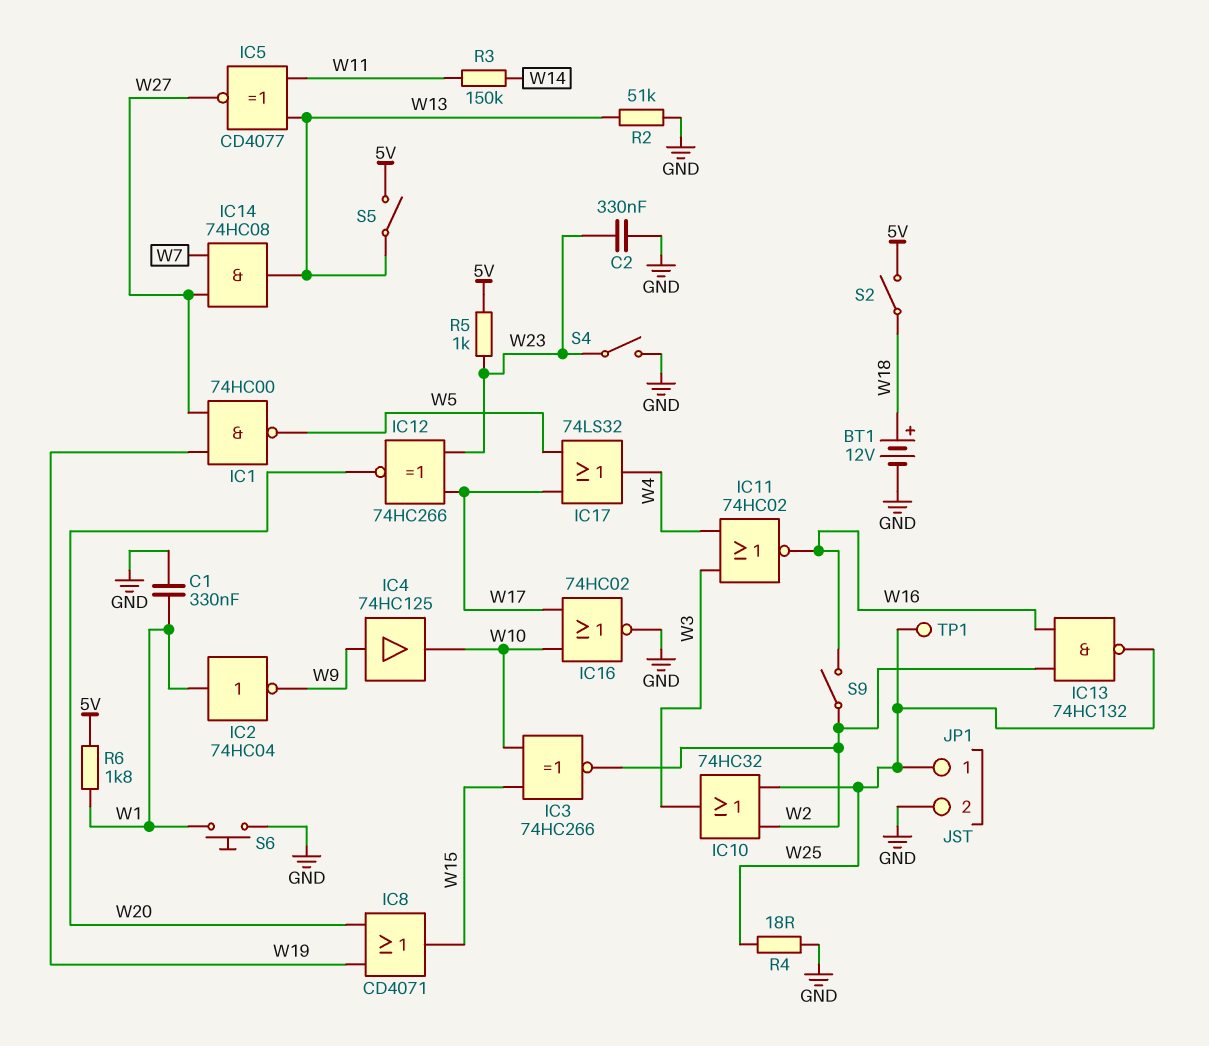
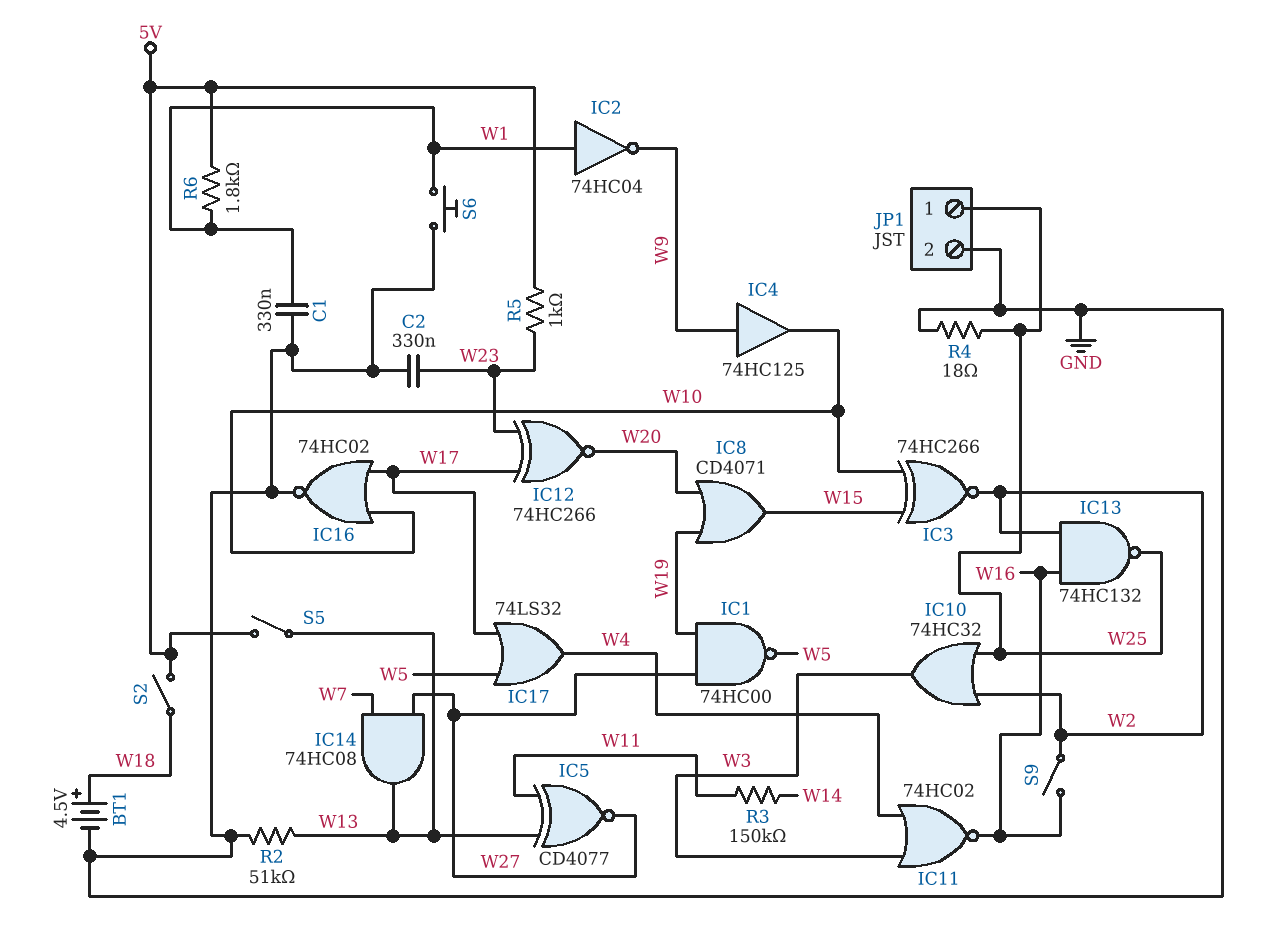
BT1: 12V (plus W18, minus GND) -> 4.5V (plus W18, minus GND)
S4: switch (GND, W23) -> none
TP1: test point (W25) -> none

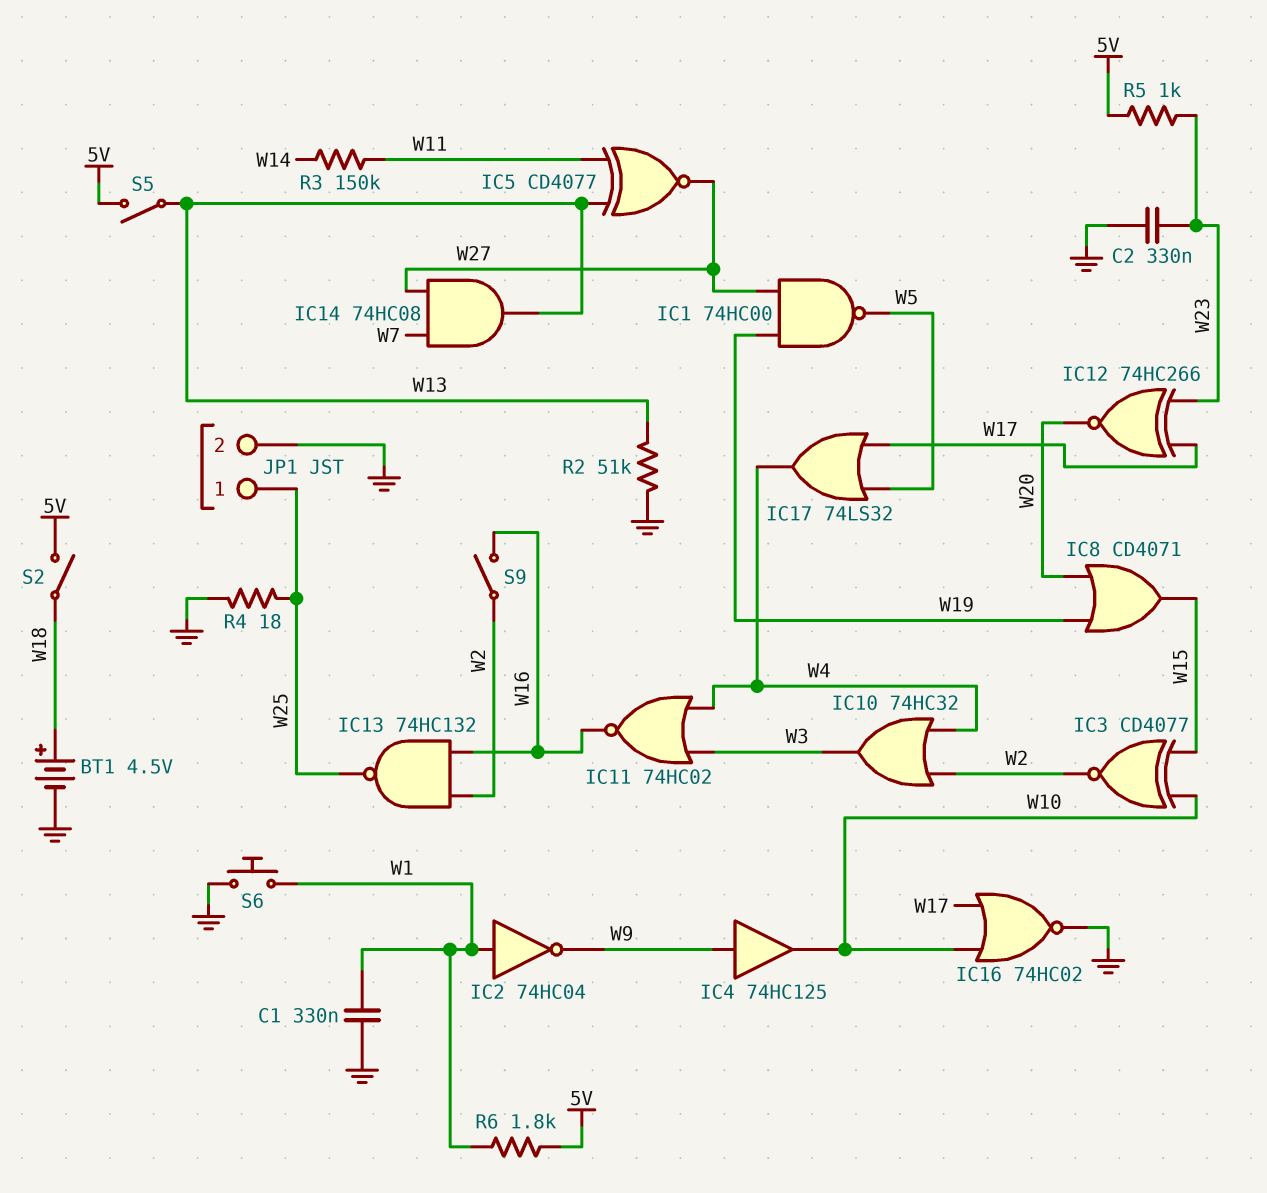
IC3: XNOR 74HC266 (in W10, in W15, out W2) -> XNOR CD4077 (in W10, in W15, out W2)
IC10: OR 74HC32 (in W2, in W25, out W3) -> OR 74HC32 (in W2, in W4, out W3)

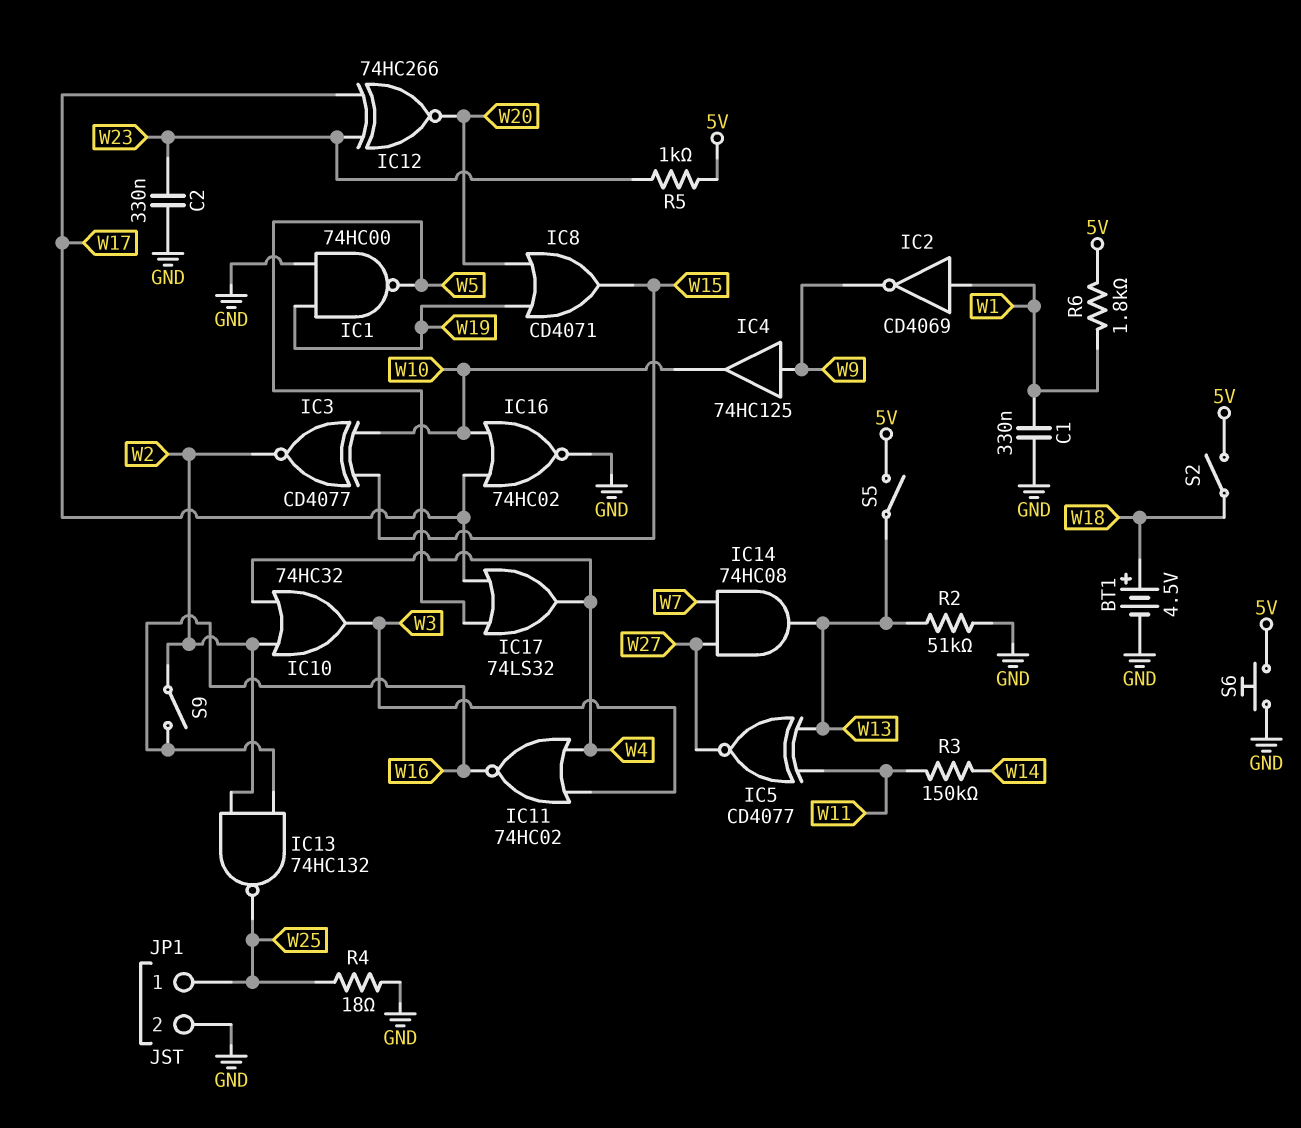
IC1: NAND 74HC00 (in W19, in W27, out W5) -> NAND 74HC00 (in GND, in W19, out W5)
IC2: NOT 74HC04 (in W1, out W9) -> NOT CD4069 (in W1, out W9)
S6: button (GND, W1) -> button (5V, GND)

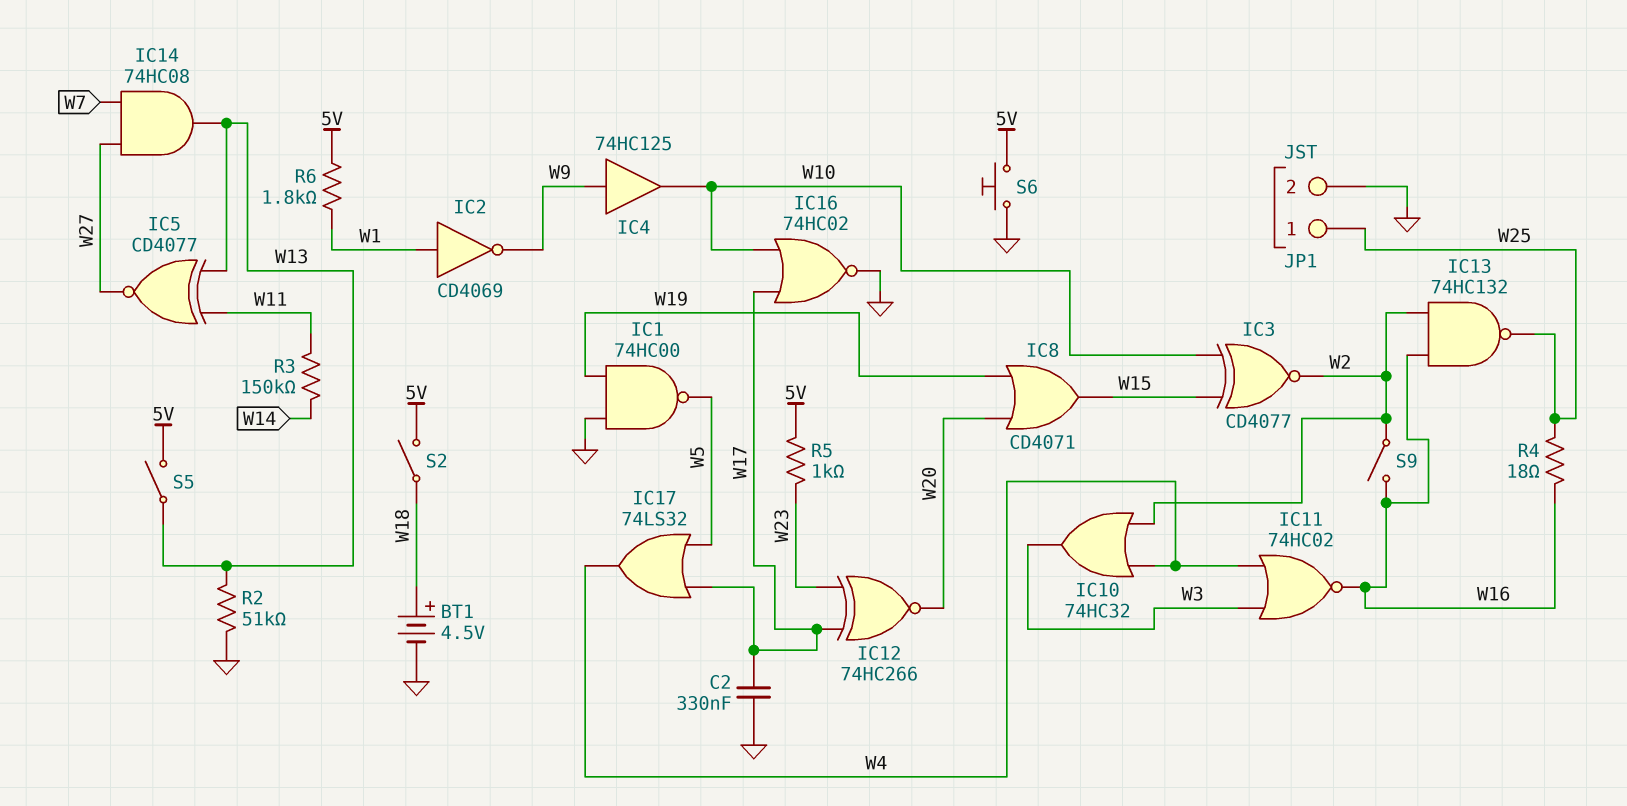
C1: 330nF (GND, W1) -> none
C2: 330nF (GND, W23) -> 330nF (GND, W17)
R4: 18 (GND, W25) -> 18 (W16, W25)

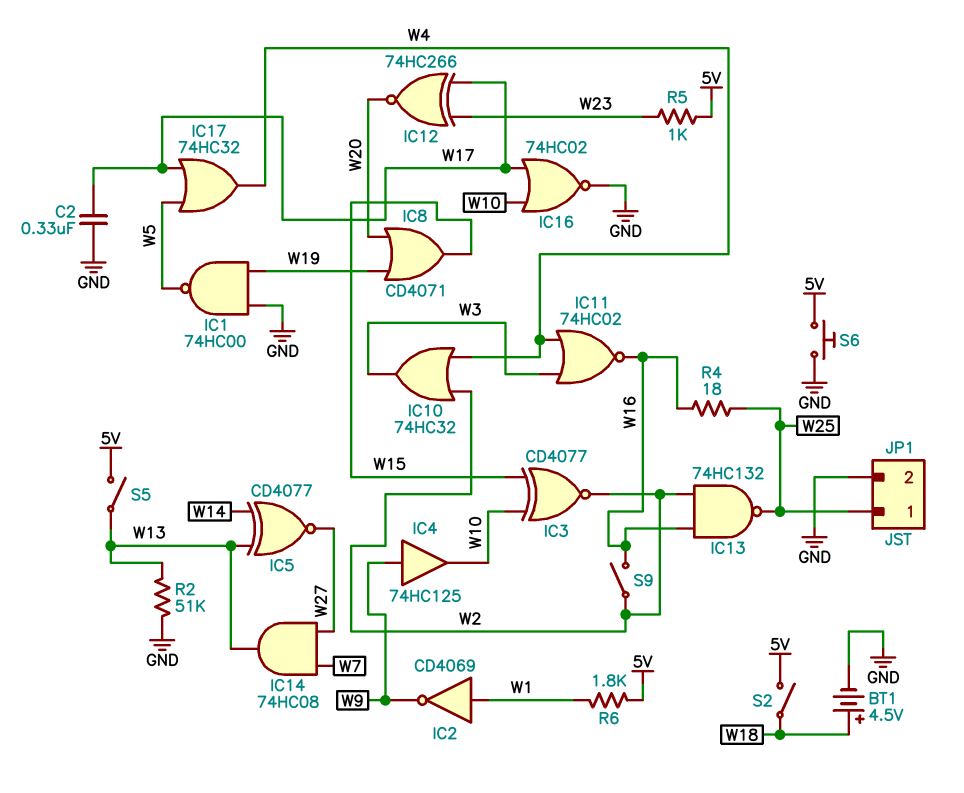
IC5: XNOR CD4077 (in W11, in W13, out W27) -> XNOR CD4077 (in W13, in W14, out W27)
IC17: OR 74LS32 (in W5, in W17, out W4) -> OR 74HC32 (in W5, in W17, out W4)
R3: 150k (W11, W14) -> none

